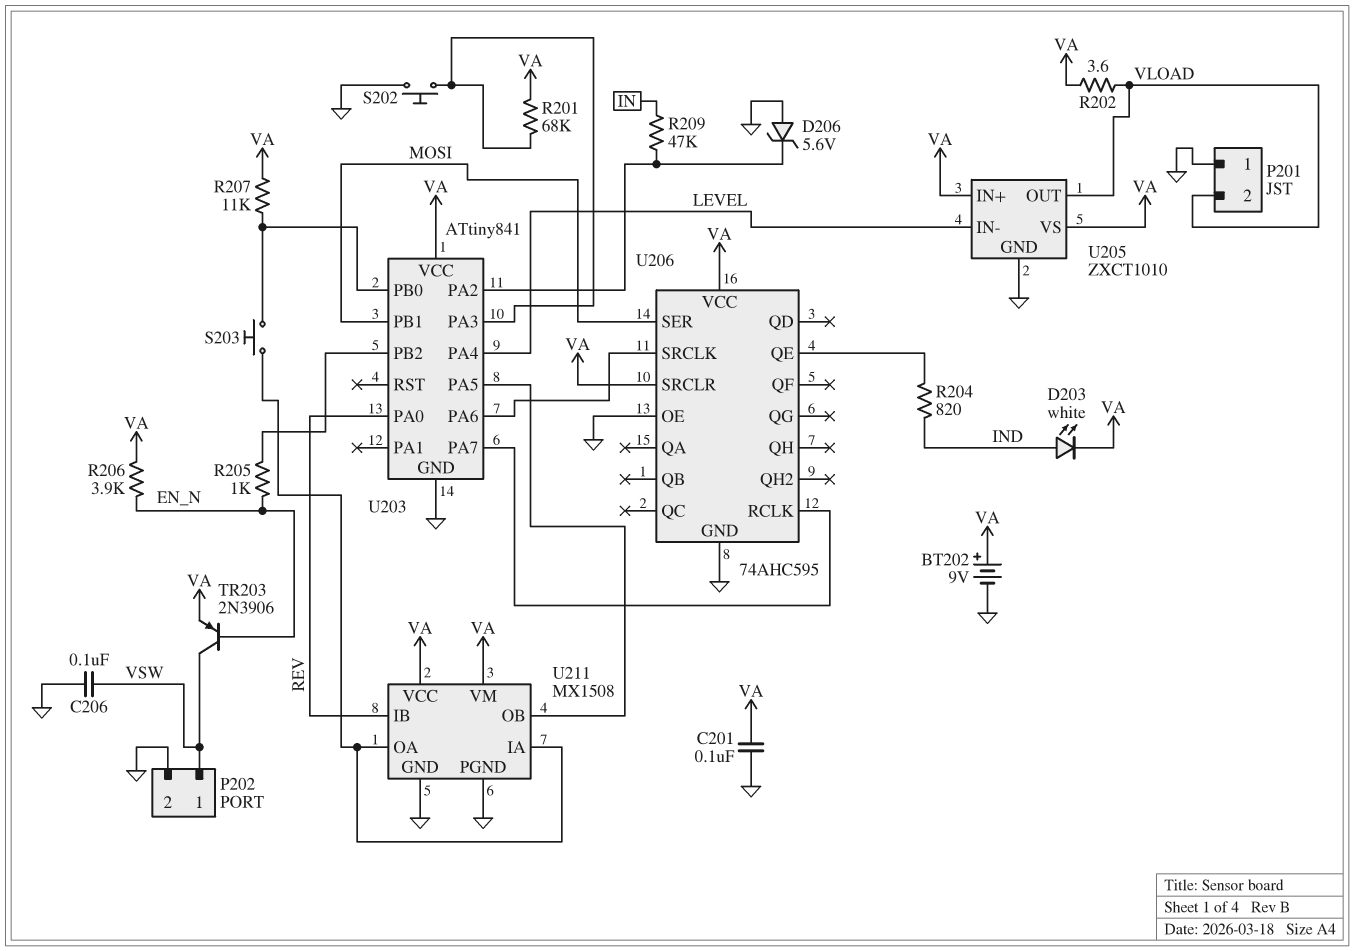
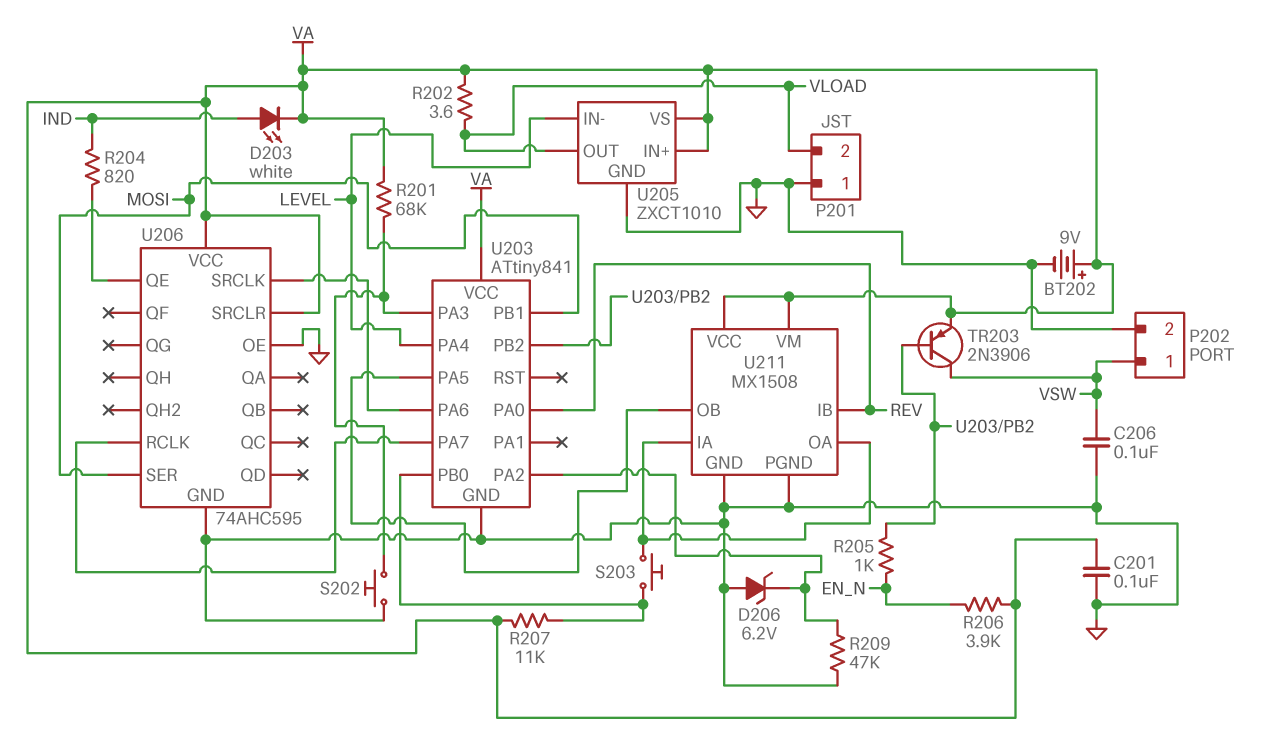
D206: zener 5.6V (A GND, K U203/PA2) -> zener 6.2V (A GND, K U203/PA2)
R209: 47k (IN, U203/PA2) -> 47k (GND, U203/PA2)
TR203: PNP 2N3906 (B EN_N, C VSW, E VA) -> PNP 2N3906 (B U203/PB2, C VSW, E VA)

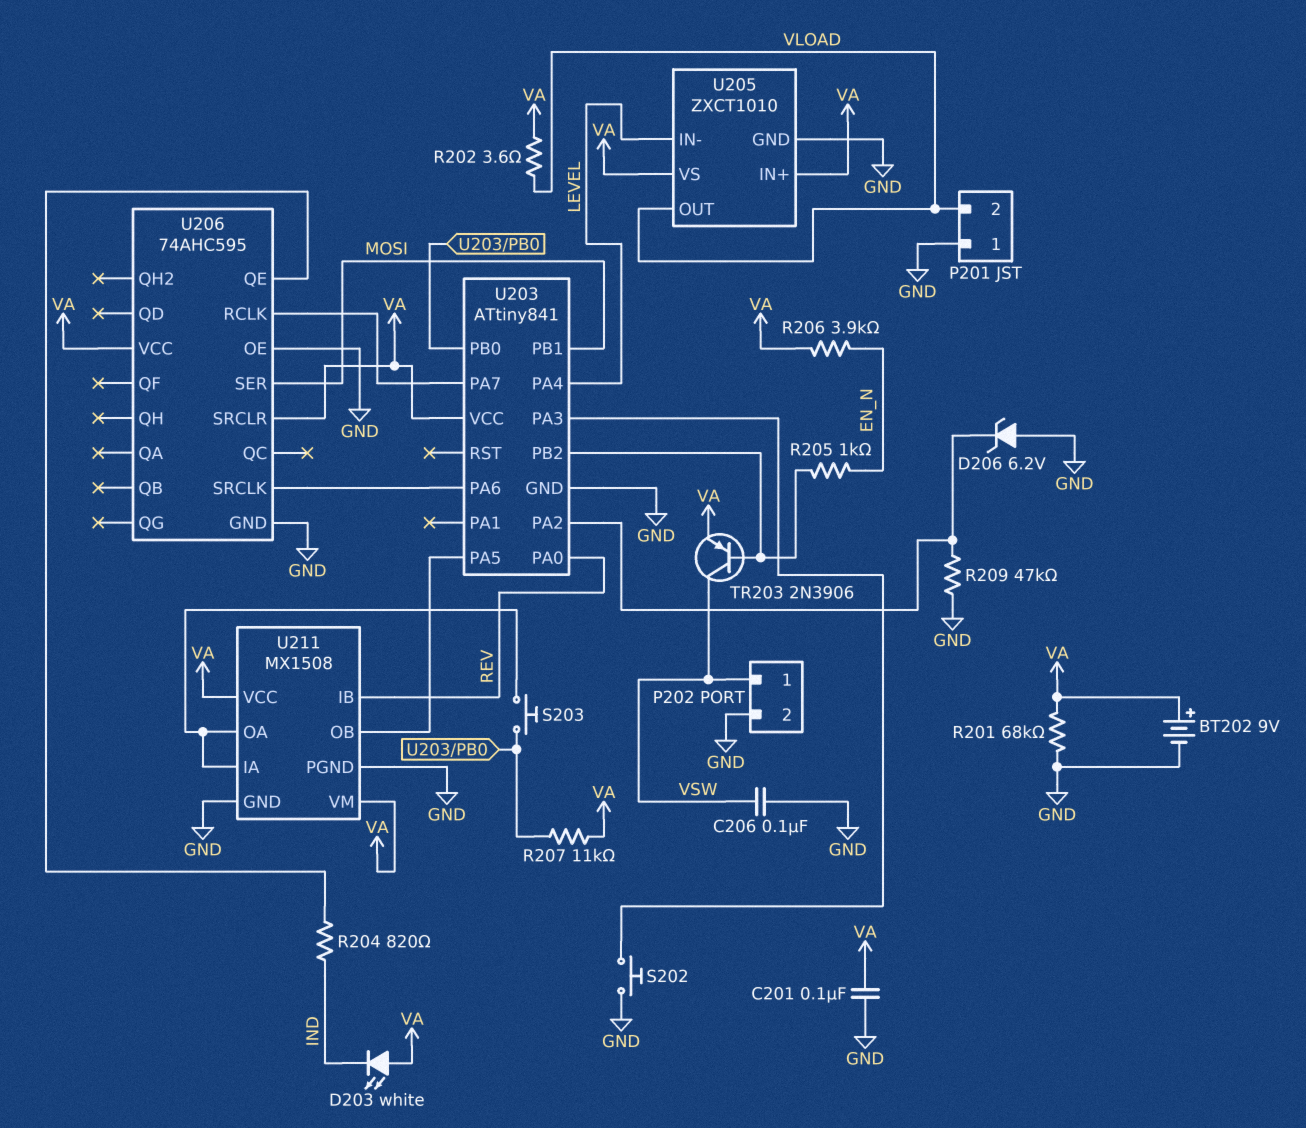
D203: LED white (A IND, K VA) -> LED white (A VA, K IND)
R201: 68k (U203/PA3, VA) -> 68k (GND, VA)

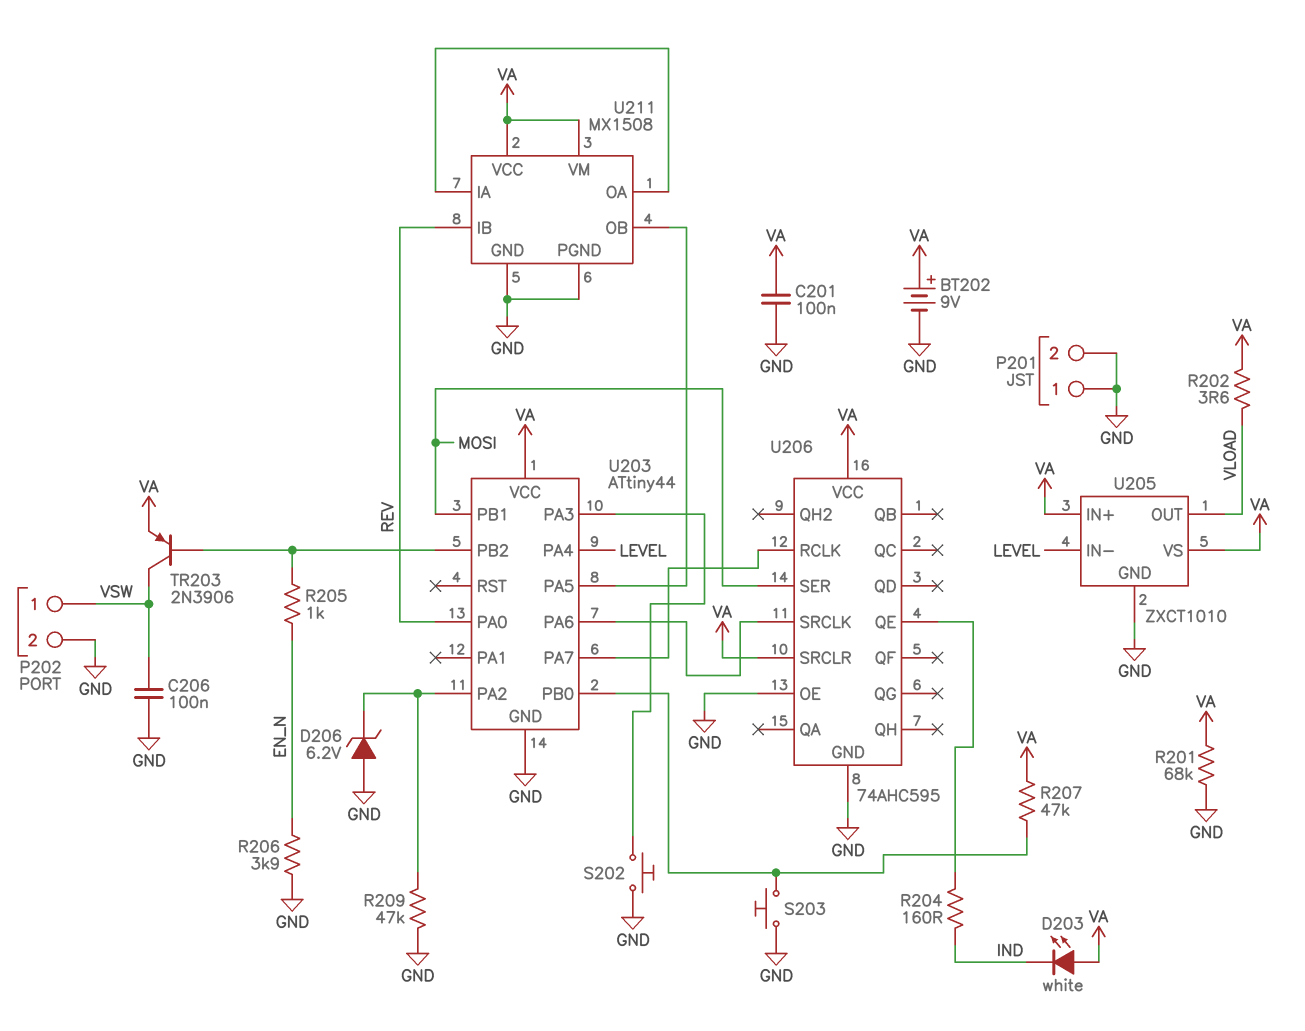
P201 pin 2: VLOAD -> GND
R204: 820 (IND, U206/QE) -> 160 (IND, U206/QE)
R206: 3.9k (EN_N, VA) -> 3.9k (EN_N, GND)
R207: 11k (U203/PB0, VA) -> 47k (U203/PB0, VA)
S203: button (U203/PB0, U211/IA) -> button (GND, U203/PB0)
U203: ATtiny841 -> ATtiny44

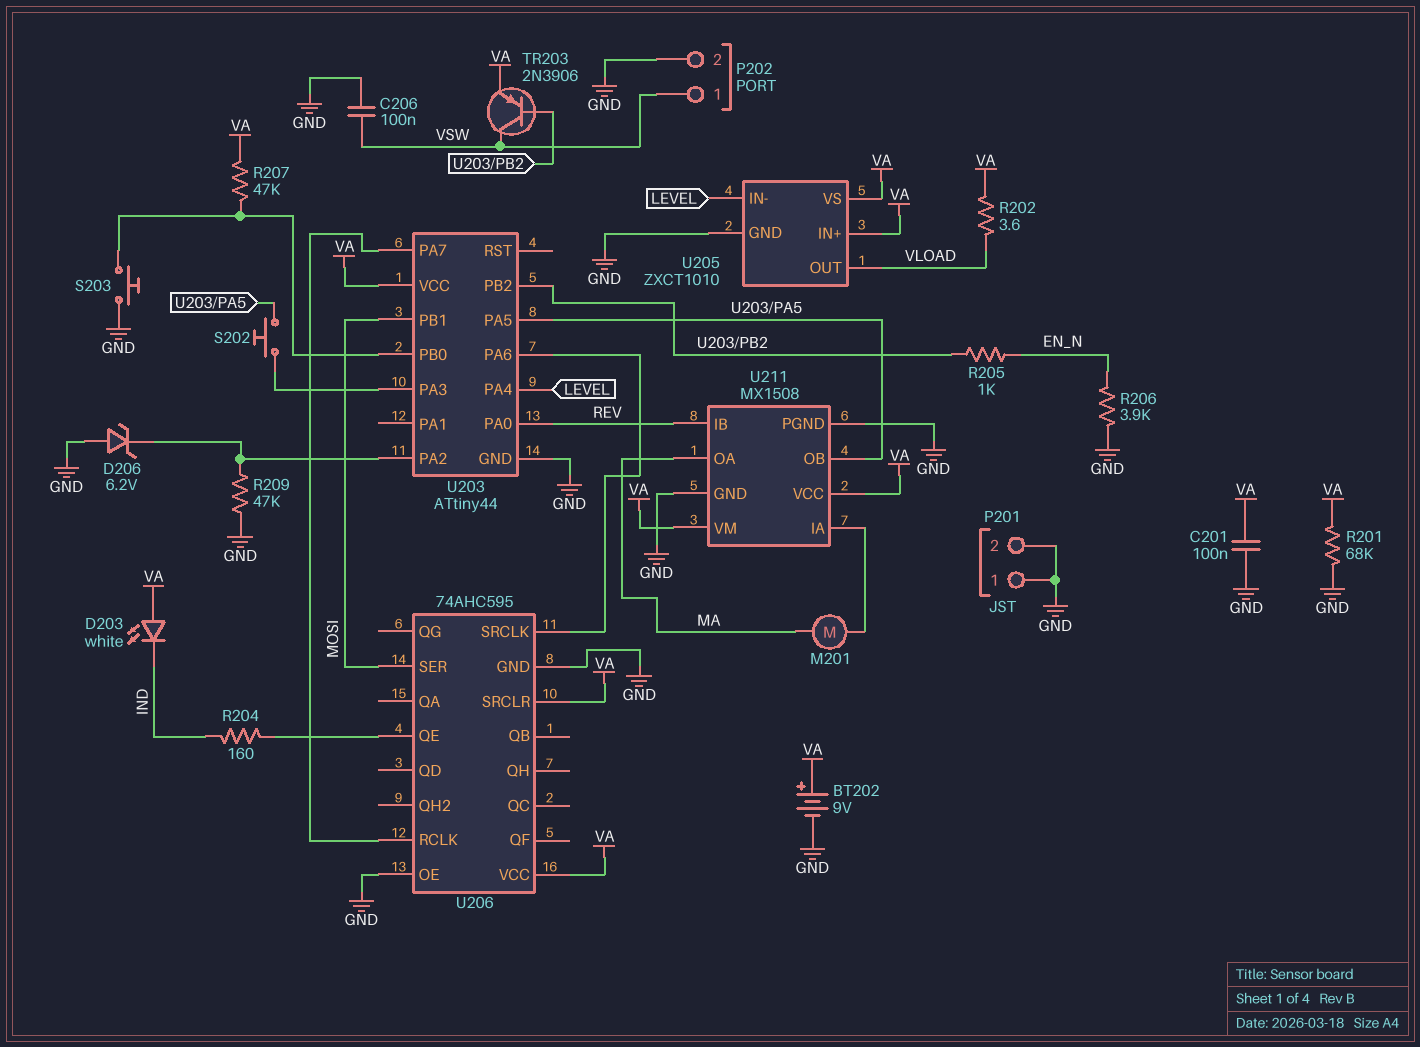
M201: none -> motor (MA, U211/IA)
S202: button (GND, U203/PA3) -> button (U203/PA3, U203/PA5)
U211 pin OA: U211/IA -> MA

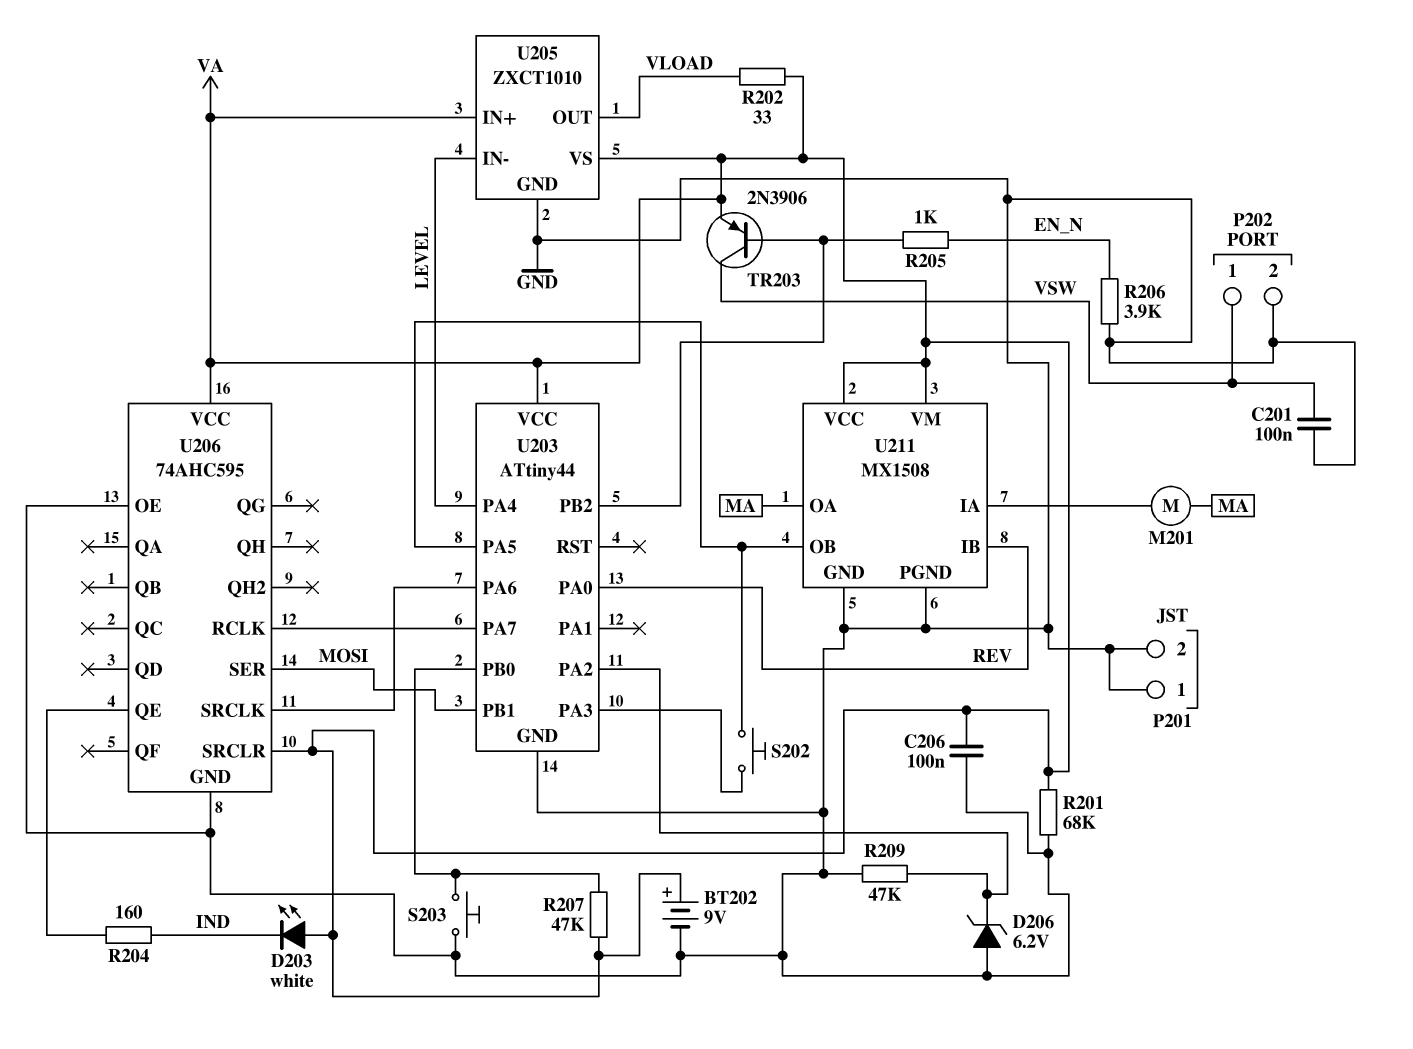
C201: 100nF (GND, VA) -> 100nF (GND, VSW)
C206: 100nF (GND, VSW) -> 100nF (GND, VA)
R202: 3.6 (VA, VLOAD) -> 33 (VA, VLOAD)

